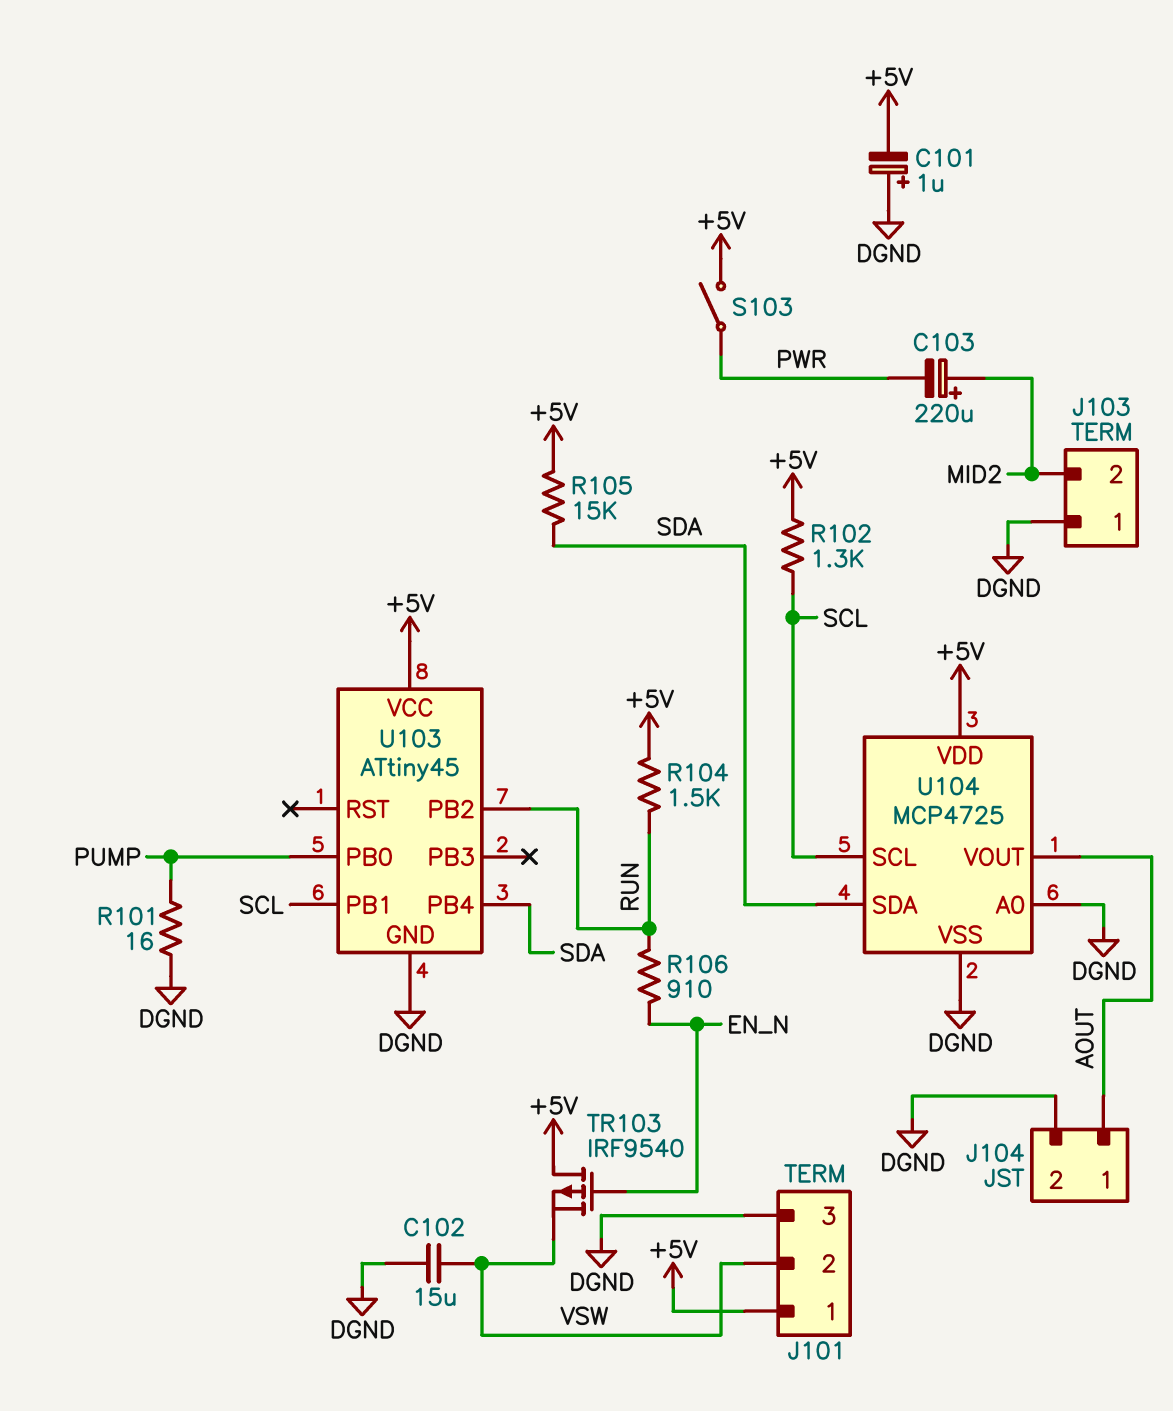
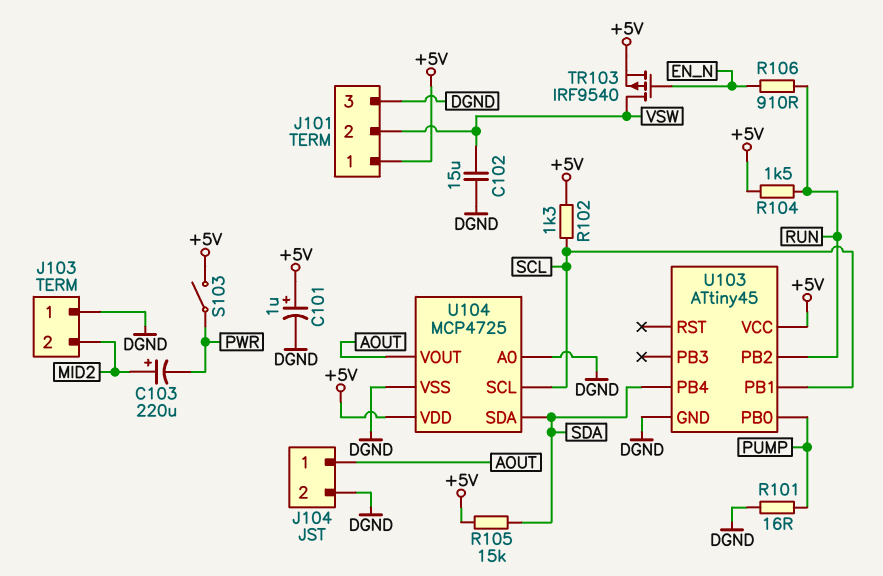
C101: 1uF (plus DGND, minus +5V) -> 1uF (plus +5V, minus DGND)
TR103: PMOS IRF9540 (G EN_N, D +5V, S VSW) -> PMOS IRF9540 (G EN_N, D VSW, S +5V)

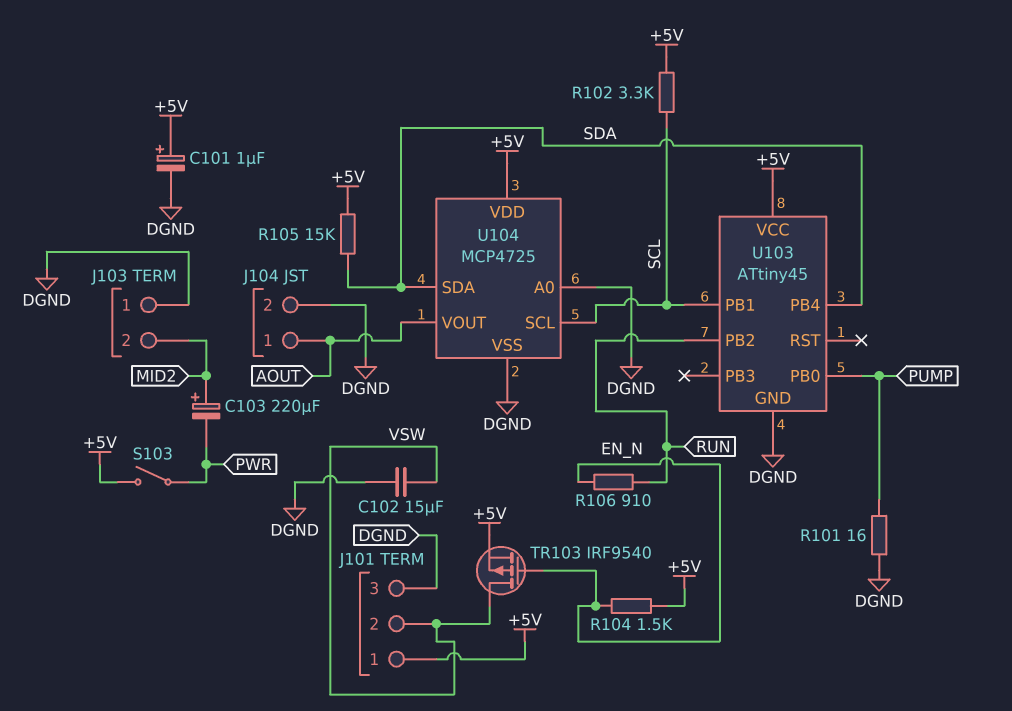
R102: 1.3k (+5V, SCL) -> 3.3k (+5V, SCL)
R104: 1.5k (+5V, RUN) -> 1.5k (+5V, EN_N)

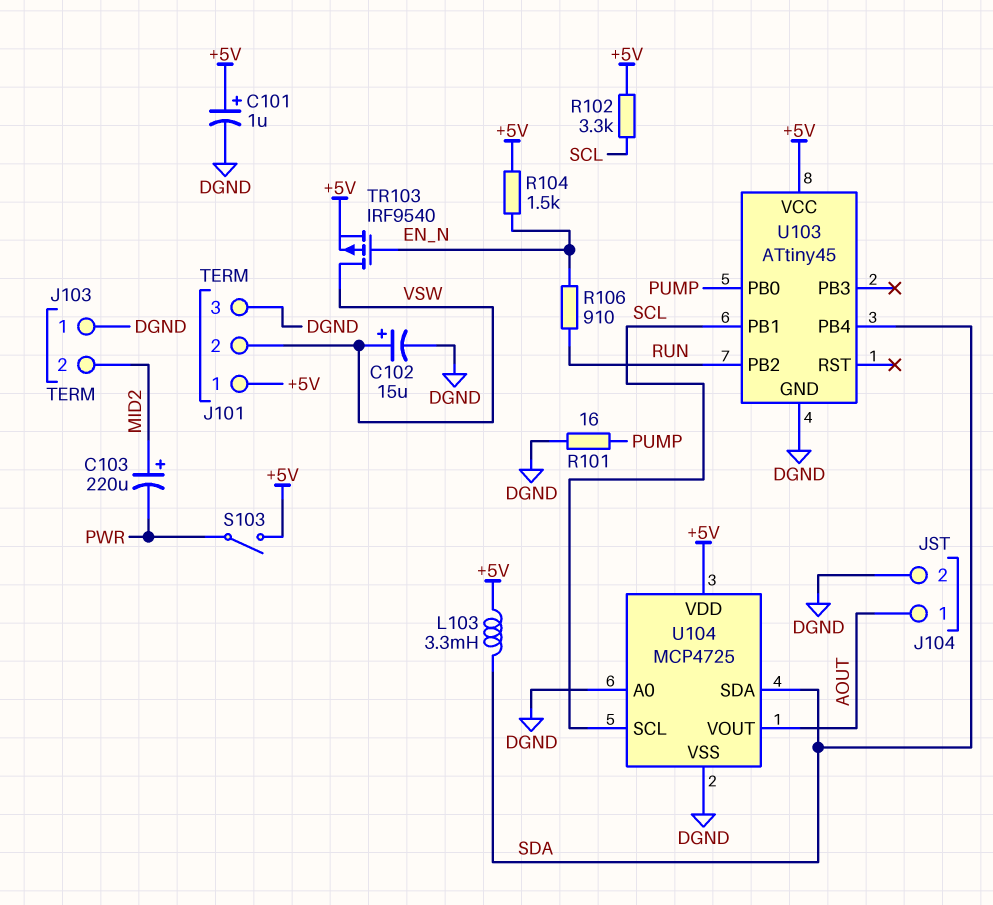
C102: 15uF (DGND, VSW) -> 15uF (plus VSW, minus DGND)
L103: none -> 3.3mH (+5V, SDA)
R105: 15k (+5V, SDA) -> none

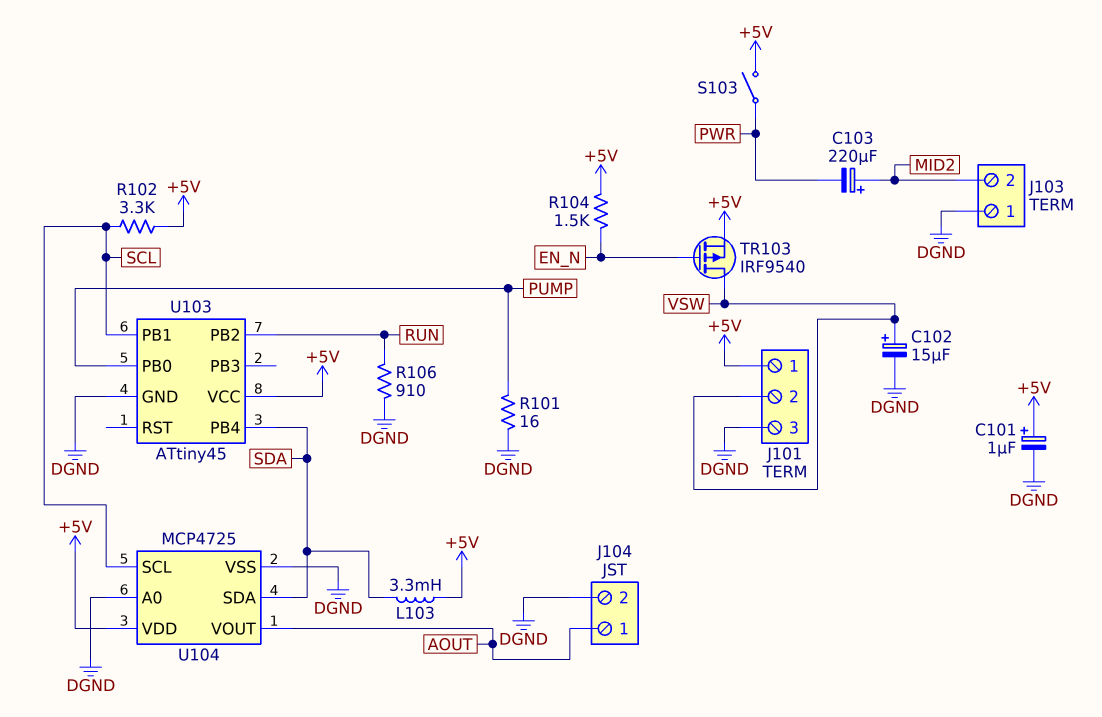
R106: 910 (EN_N, RUN) -> 910 (DGND, RUN)

